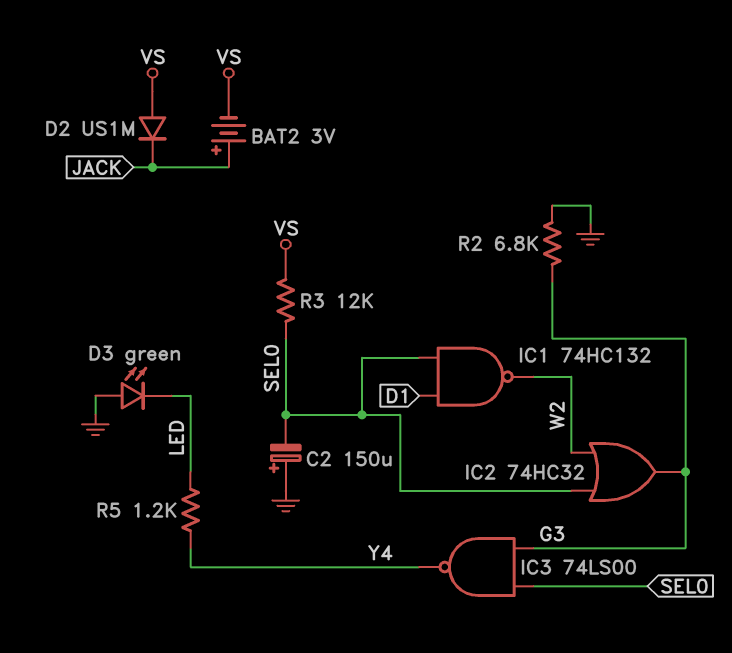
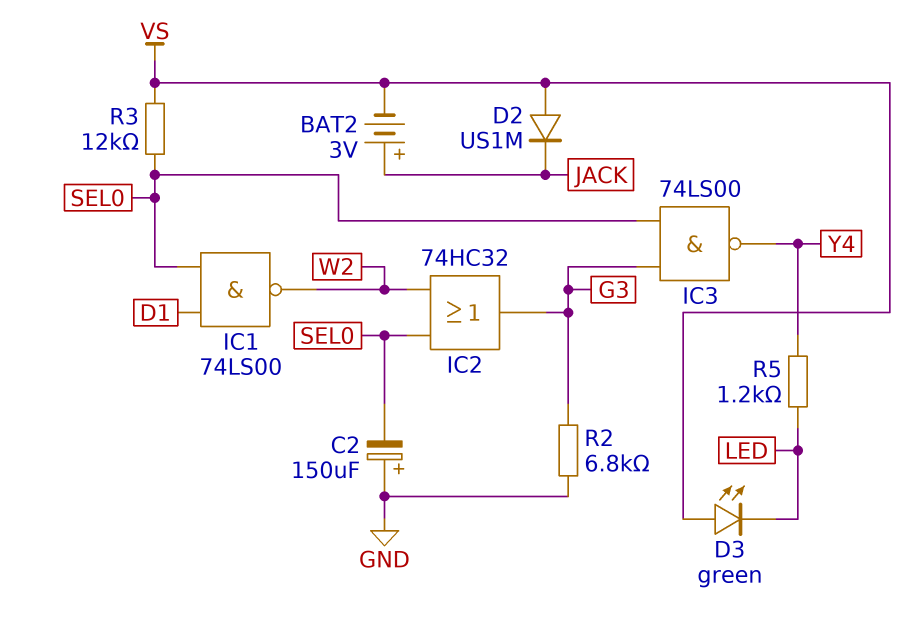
D3: LED green (A GND, K LED) -> LED green (A VS, K LED)
IC1: NAND 74HC132 (in D1, in SEL0, out W2) -> NAND 74LS00 (in D1, in SEL0, out W2)

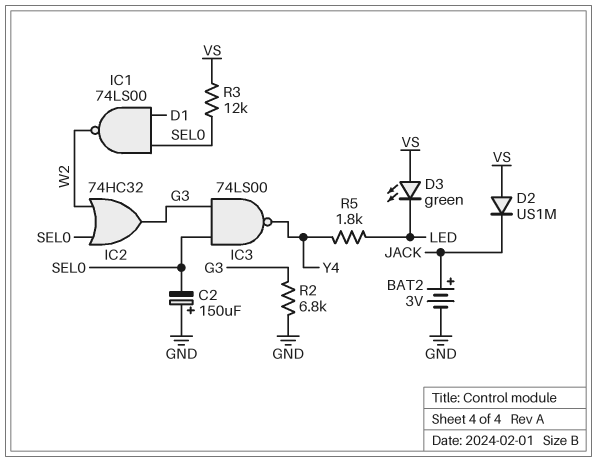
BAT2: 3V (plus JACK, minus VS) -> 3V (plus JACK, minus GND)
R5: 1.2k (LED, Y4) -> 1.8k (LED, Y4)

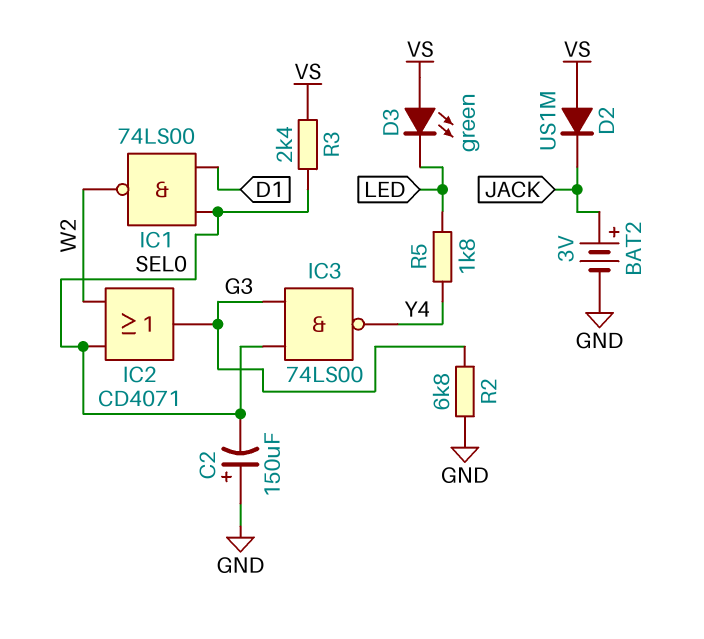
IC2: OR 74HC32 (in SEL0, in W2, out G3) -> OR CD4071 (in SEL0, in W2, out G3)
R3: 12k (SEL0, VS) -> 2.4k (SEL0, VS)

